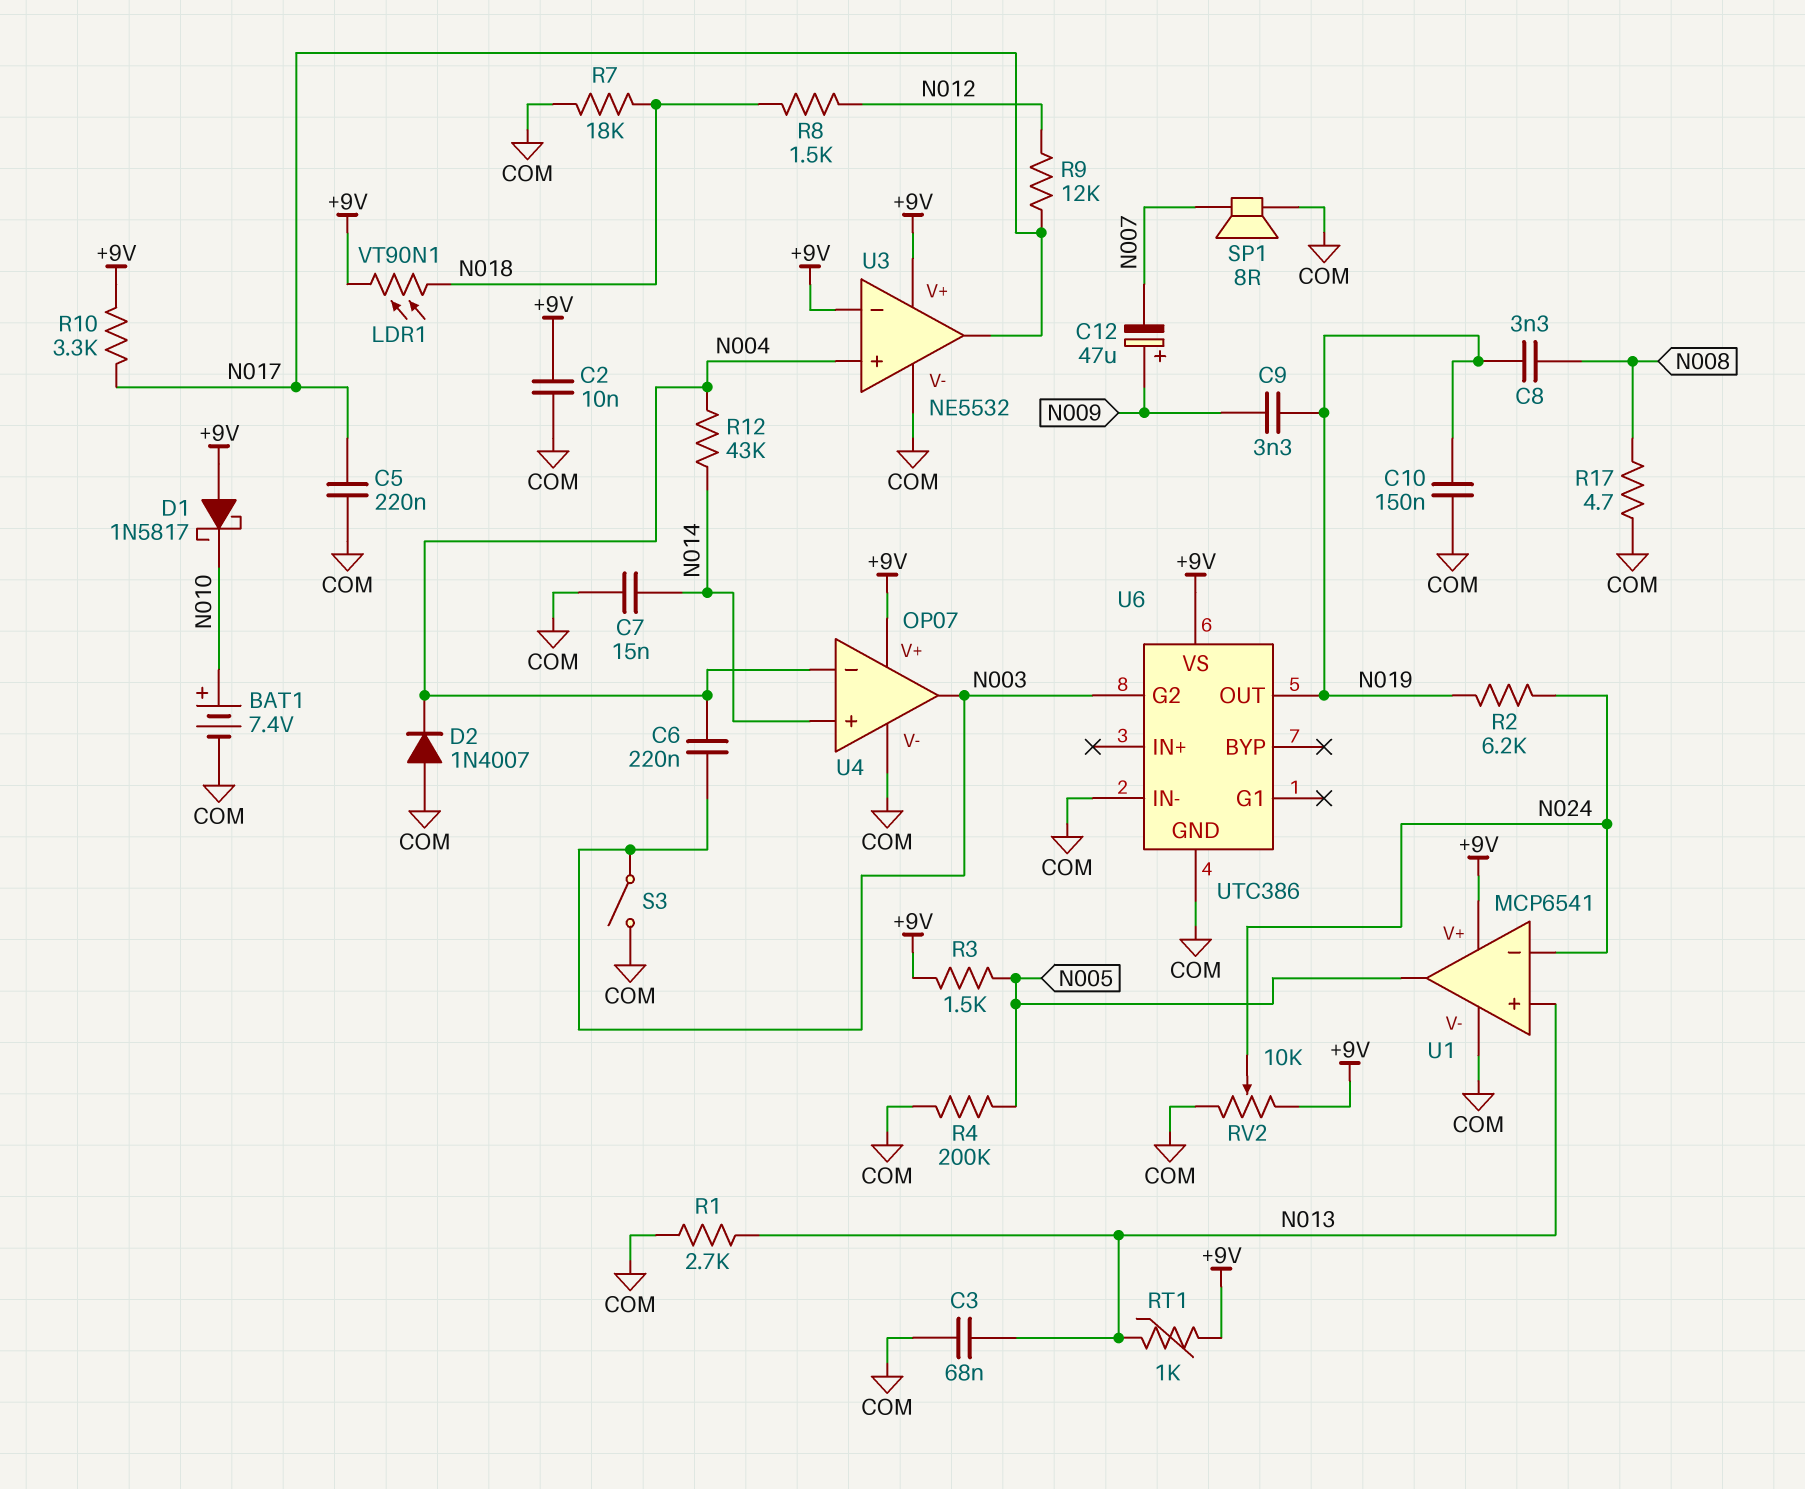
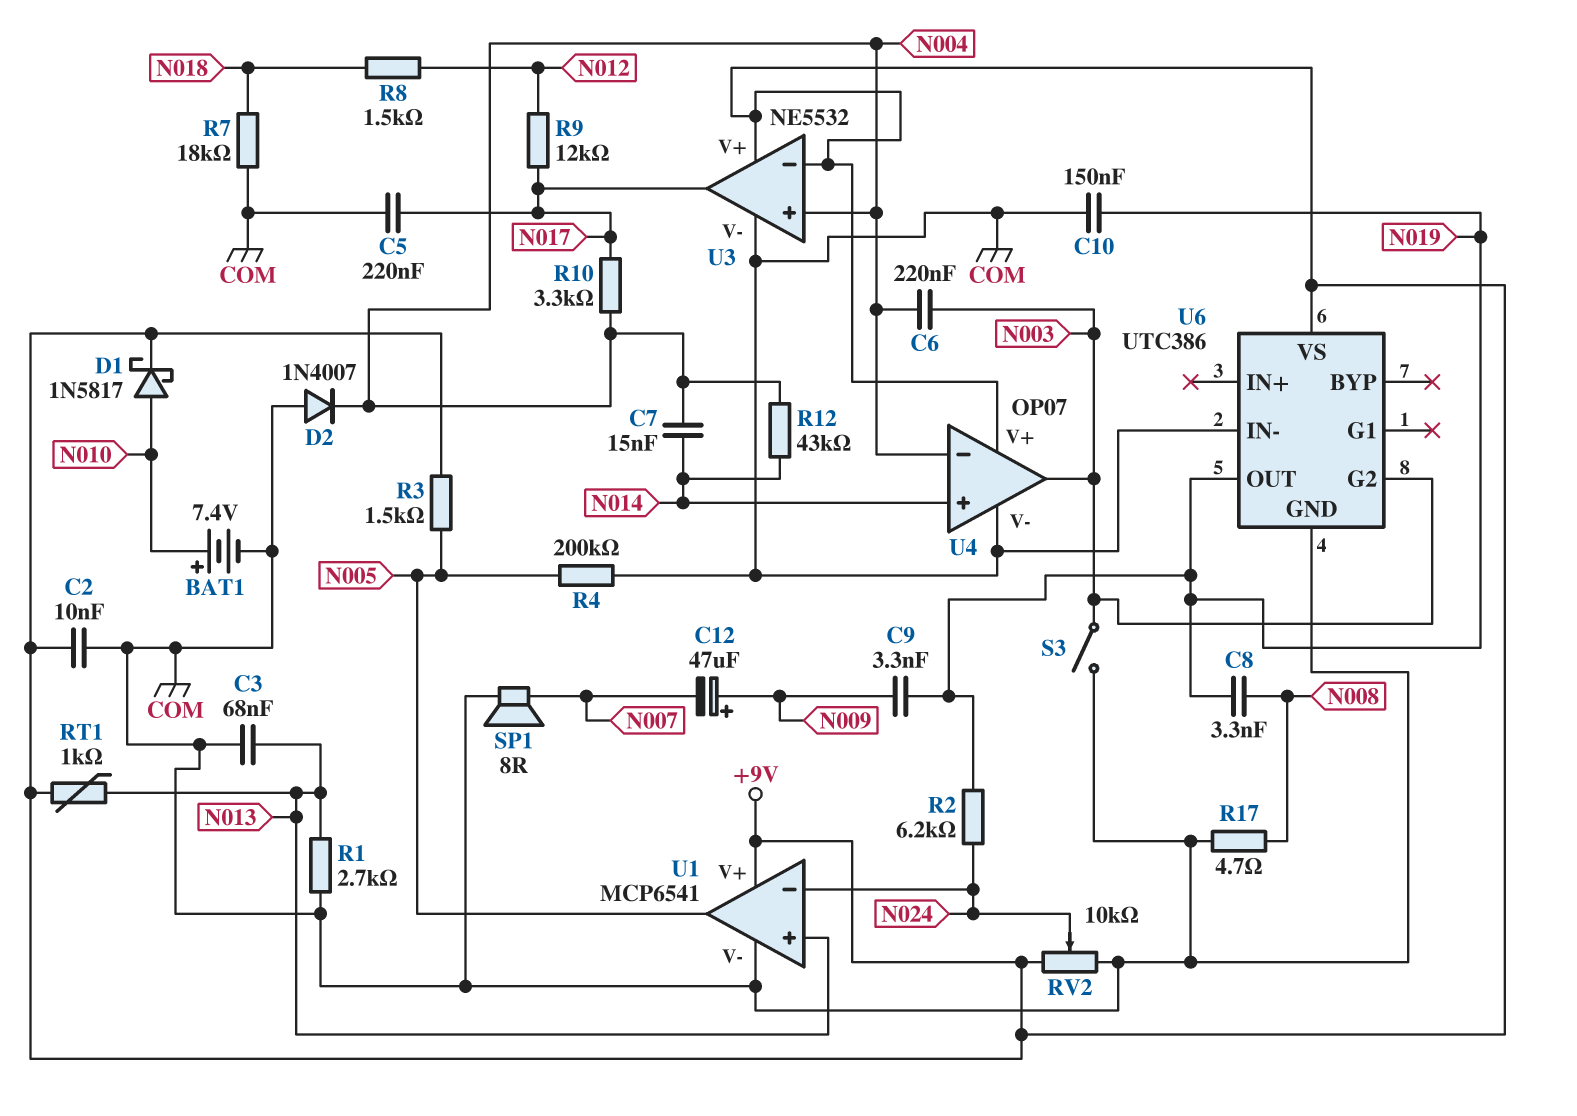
C7: 15nF (COM, N014) -> 15nF (N004, N014)
D1: schottky 1N5817 (A +9V, K N010) -> schottky 1N5817 (A N010, K +9V)
LDR1: VT90N1 (+9V, N018) -> none
R10: 3.3k (+9V, N017) -> 3.3k (N004, N017)

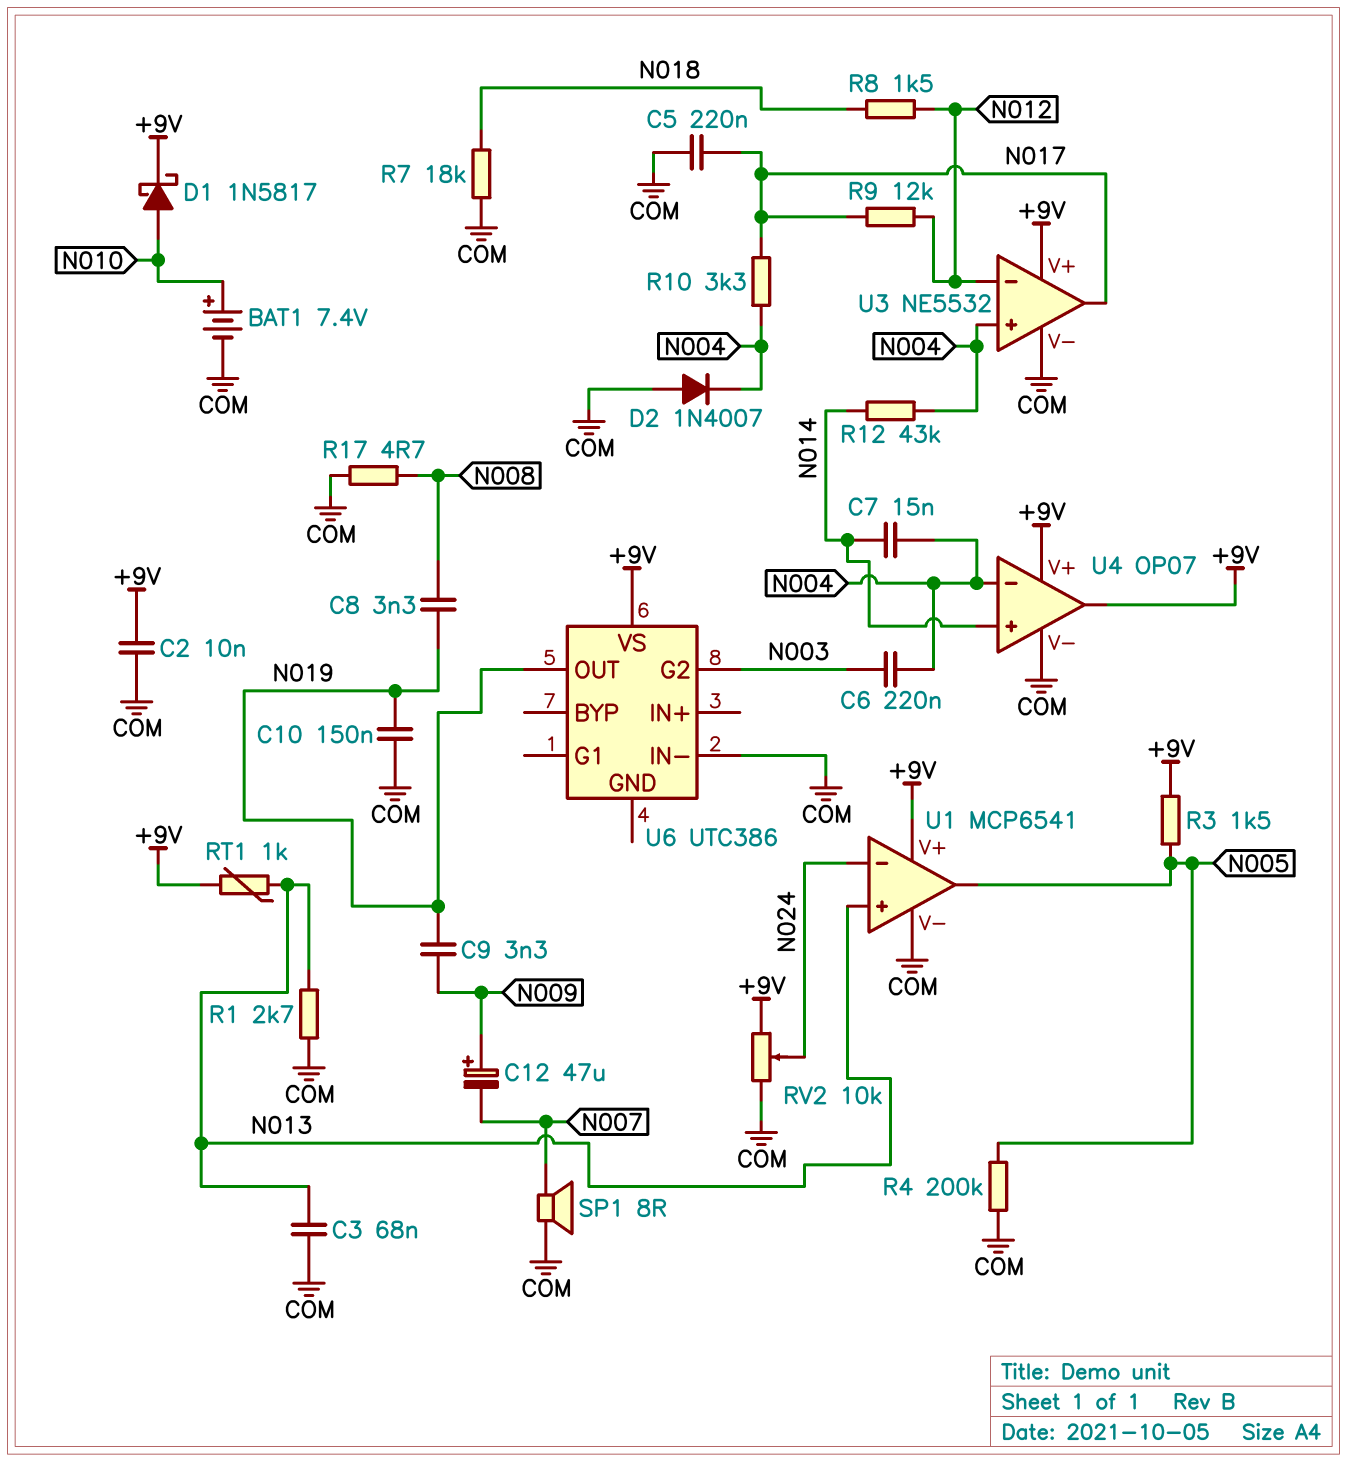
R2: 6.2k (N019, N024) -> none
S3: switch (COM, N003) -> none
U3 pin in-: +9V -> N012
U4 pin out: N003 -> +9V
U6 pin GND: COM -> none

